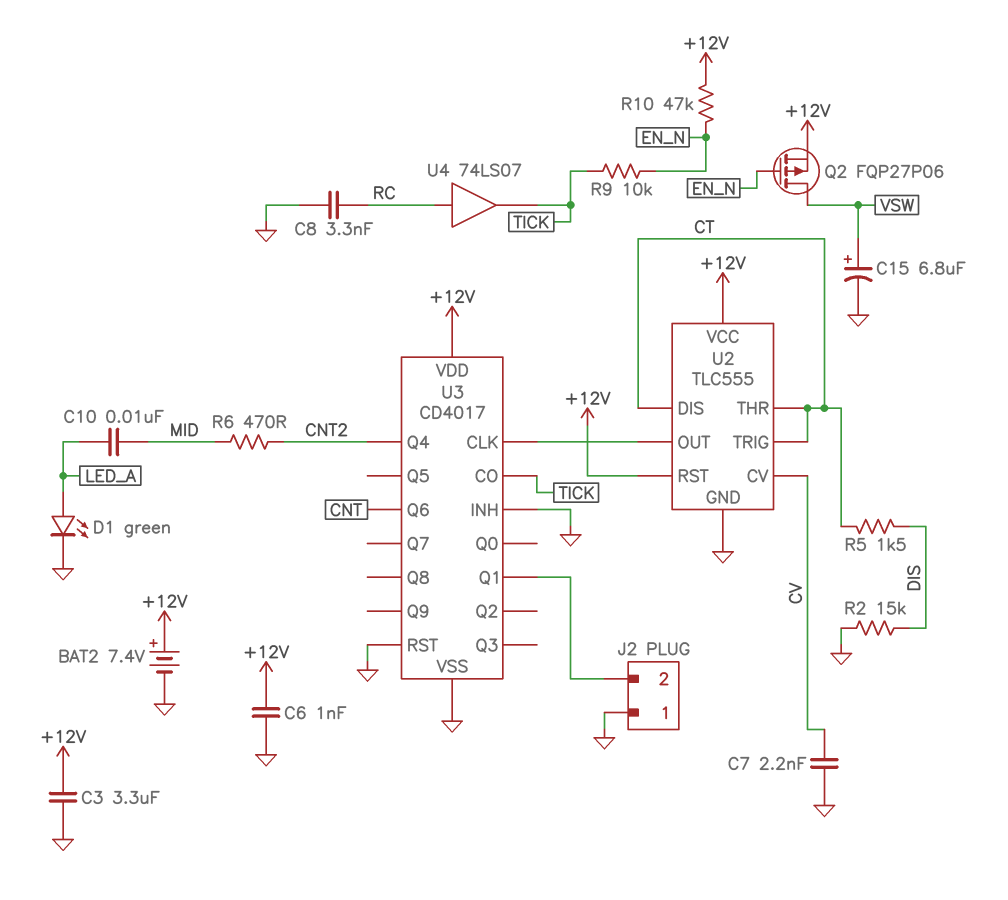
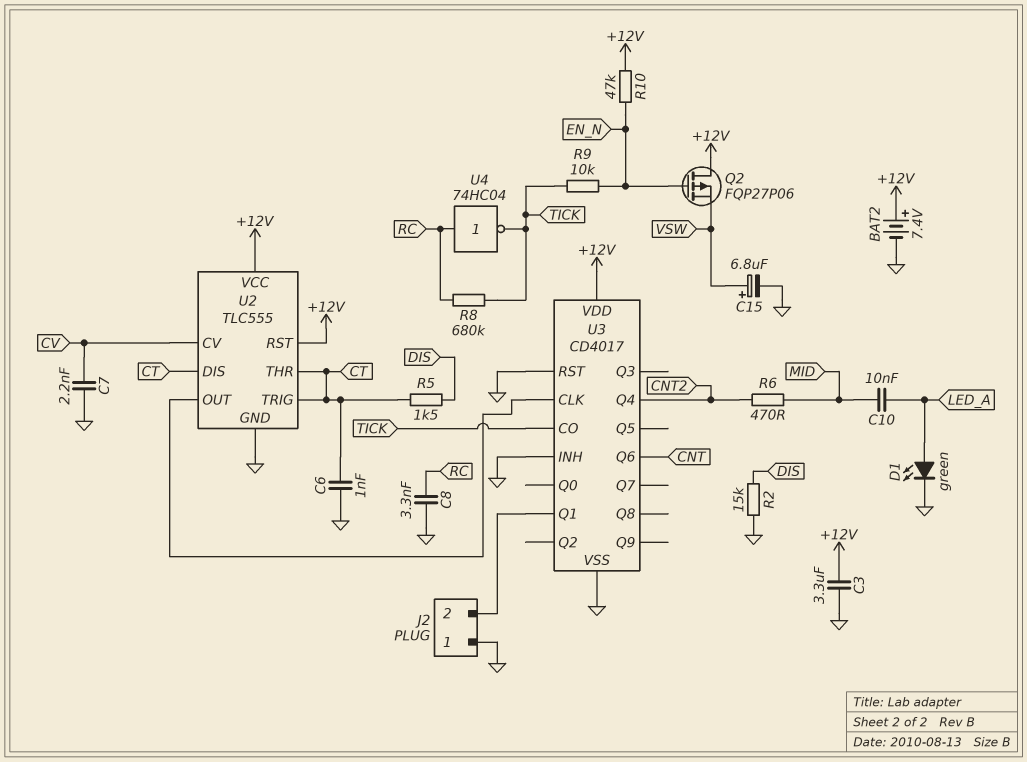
C6: 1nF (+12V, GND) -> 1nF (CT, GND)
Q2: PMOS FQP27P06 (G EN_N, D VSW, S +12V) -> PMOS FQP27P06 (G EN_N, D +12V, S VSW)
R8: none -> 680k (RC, TICK)
U4: buffer 74LS07 (in RC, out TICK) -> NOT 74HC04 (in RC, out TICK)

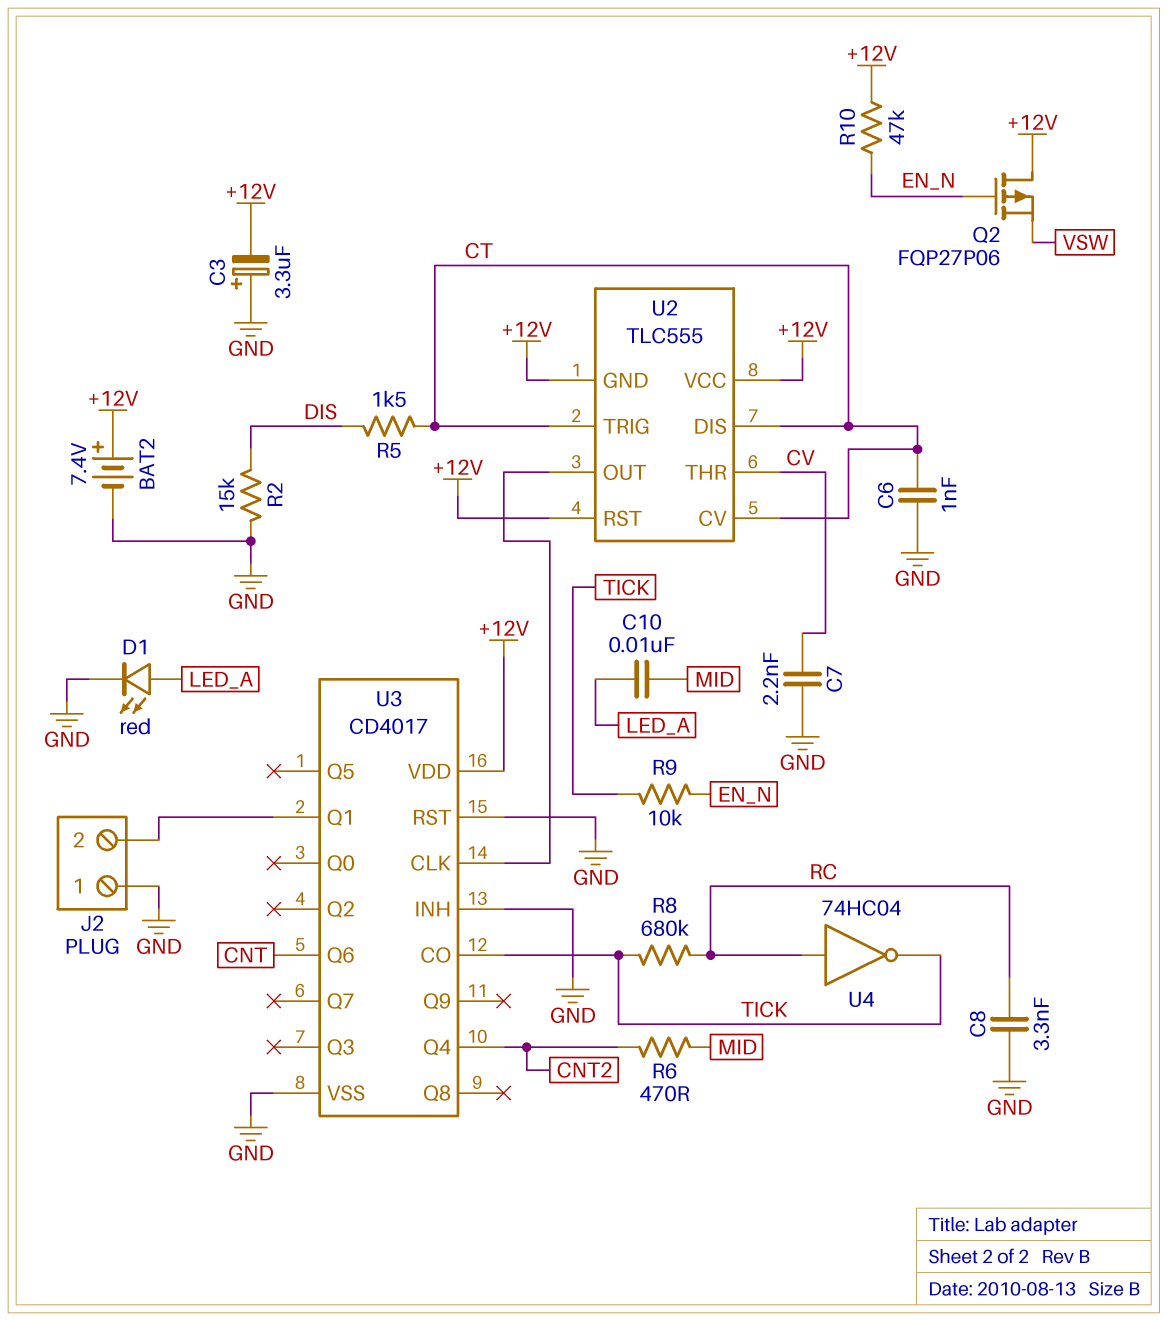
C3: 3.3uF (+12V, GND) -> 3.3uF (plus GND, minus +12V)
C15: 6.8uF (plus VSW, minus GND) -> none
D1: LED green (A LED_A, K GND) -> LED red (A LED_A, K GND)
U2 pin CV: CV -> CT
U2 pin GND: GND -> +12V
U2 pin THR: CT -> CV

